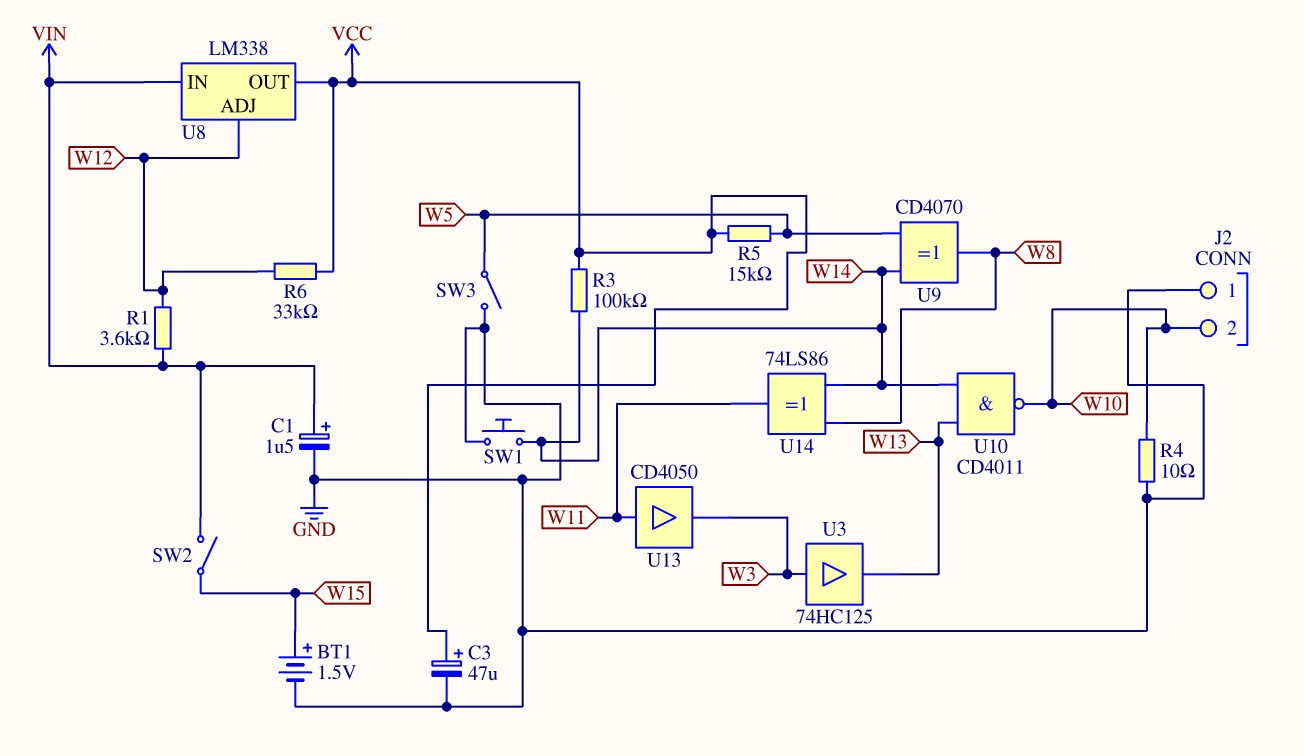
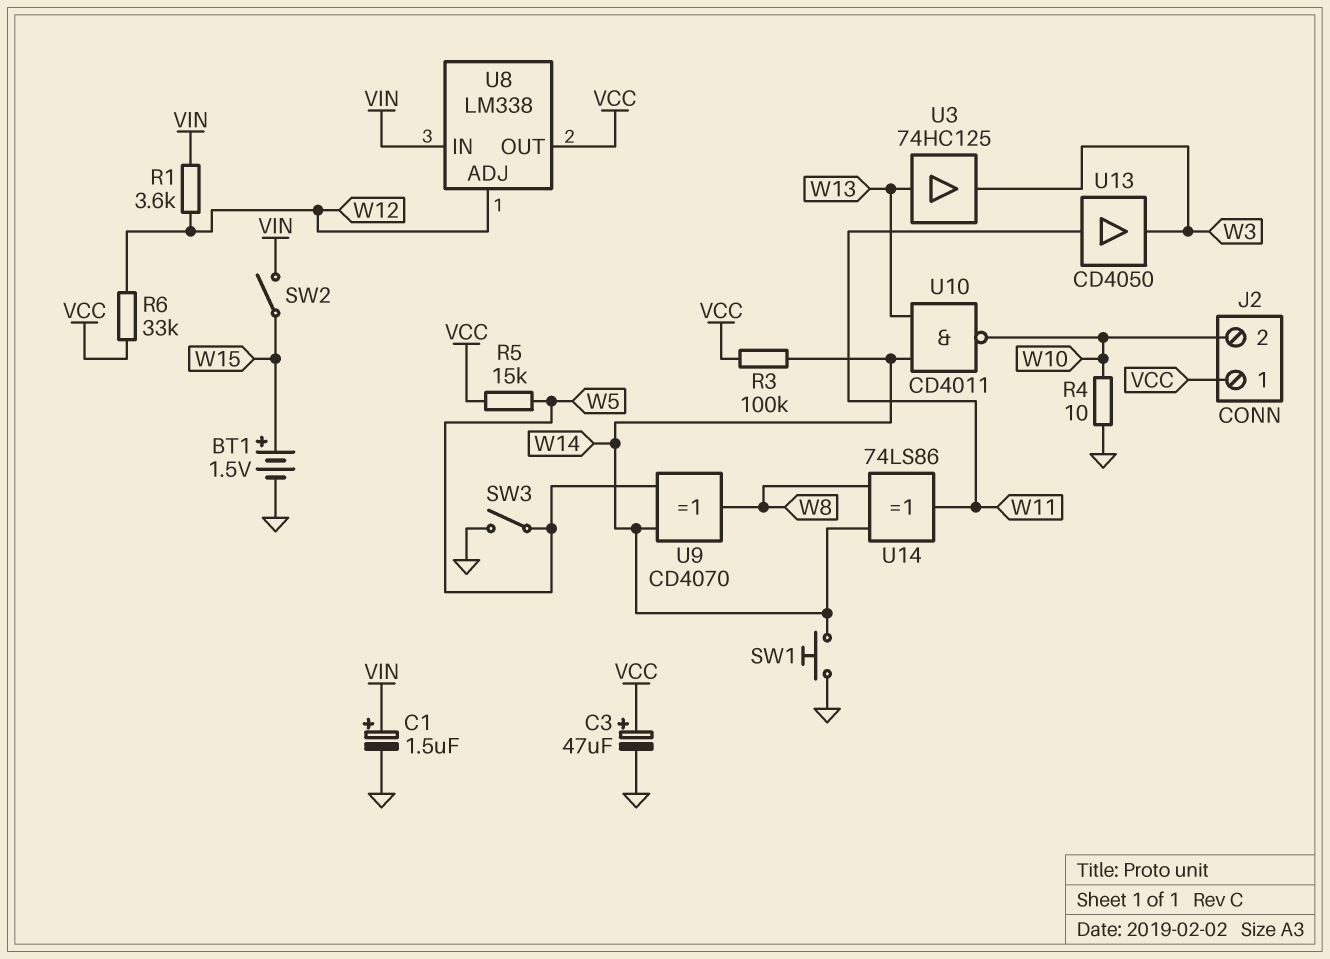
J2 pin 1: GND -> VCC
U3: buffer 74HC125 (in W3, out W13) -> buffer 74HC125 (in W13, out W3)

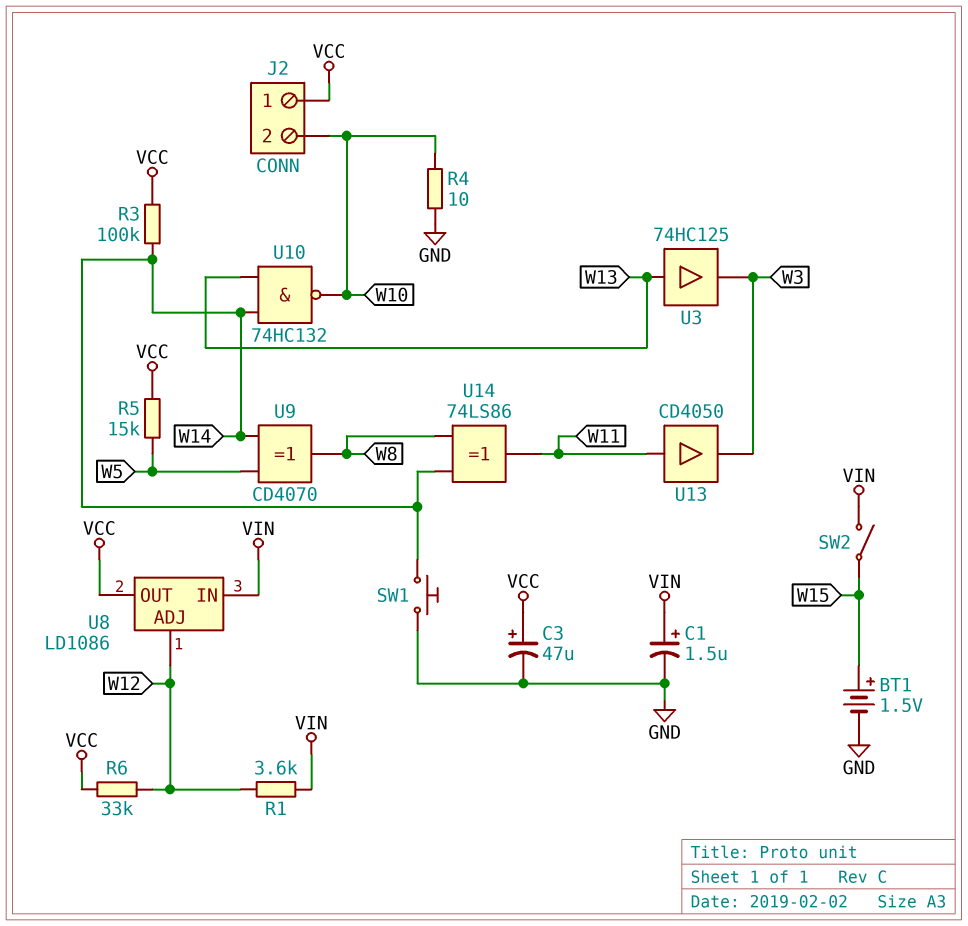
SW3: switch (GND, W5) -> none
U8: LM338 -> LD1086
U10: NAND CD4011 (in W13, in W14, out W10) -> NAND 74HC132 (in W13, in W14, out W10)

